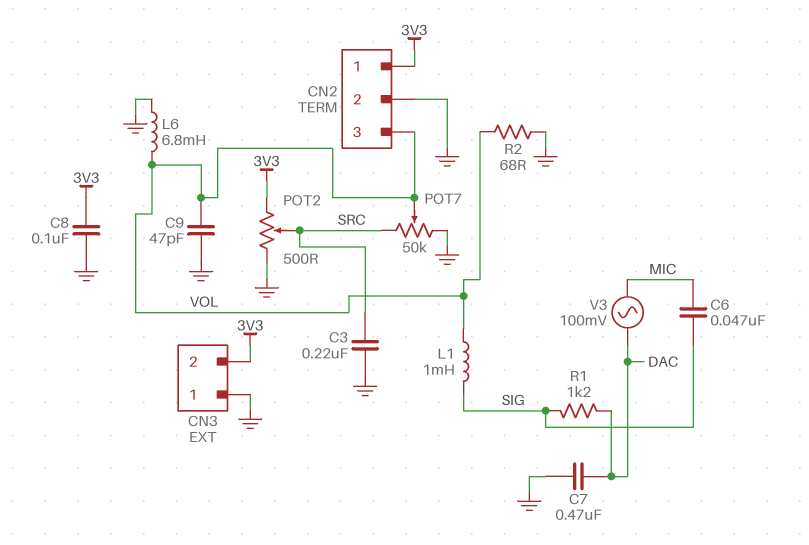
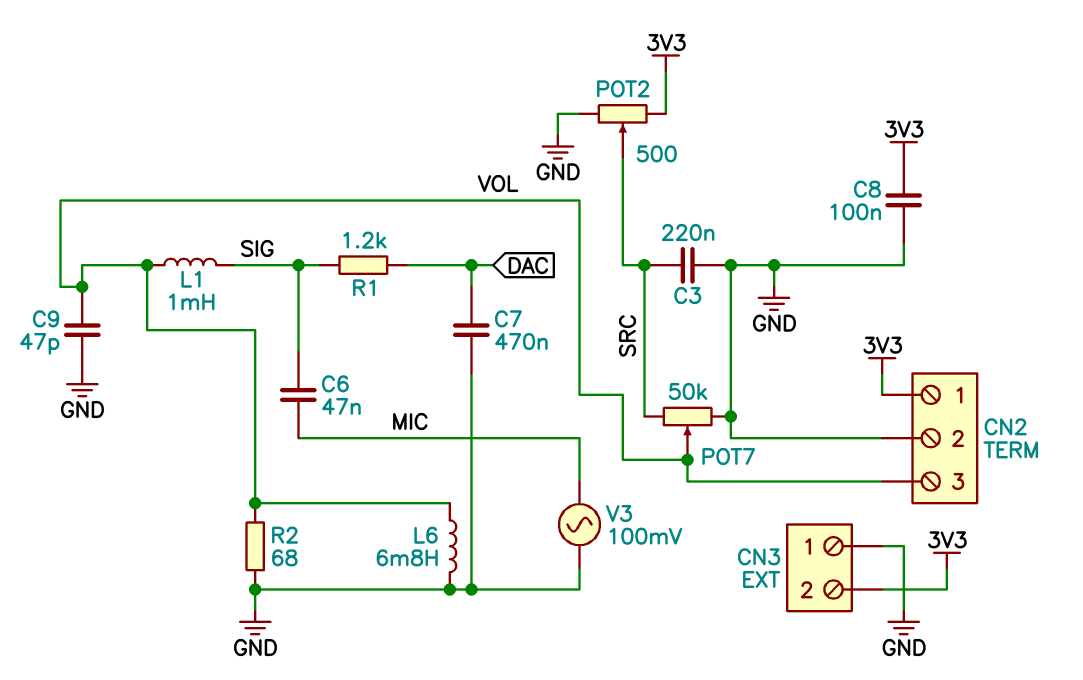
V3: AC 100mV (DAC, MIC) -> AC 100mV (GND, MIC)

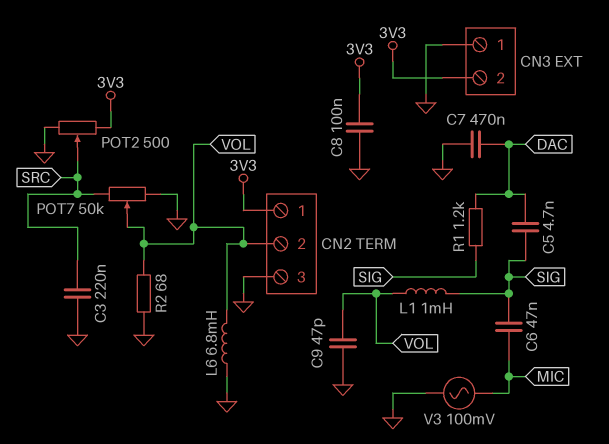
C5: none -> 4.7nF (DAC, SIG)
CN2 pin 2: GND -> VOL
CN2 pin 3: VOL -> GND

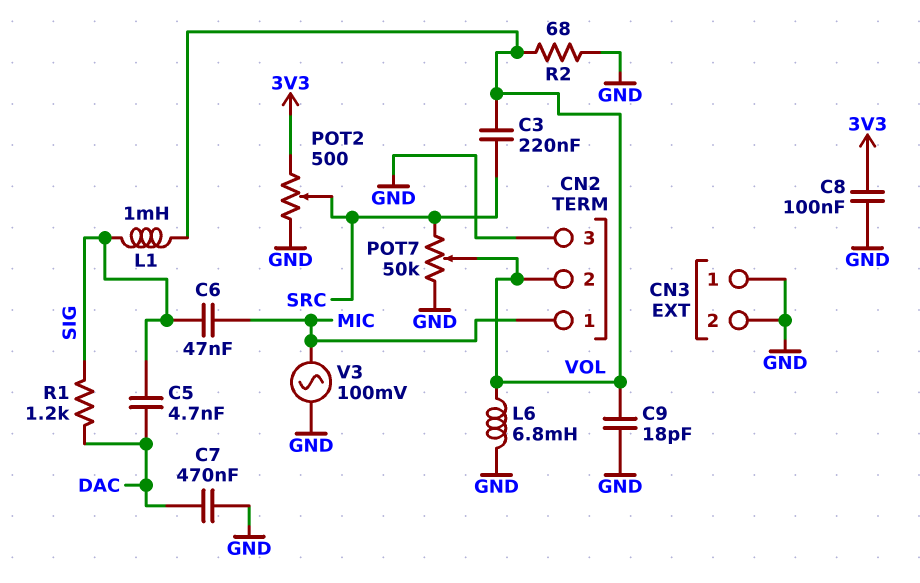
C3: 220nF (GND, SRC) -> 220nF (SRC, VOL)
C9: 47pF (GND, VOL) -> 18pF (GND, VOL)
CN2 pin 1: 3V3 -> MIC
CN3 pin 2: 3V3 -> GND

